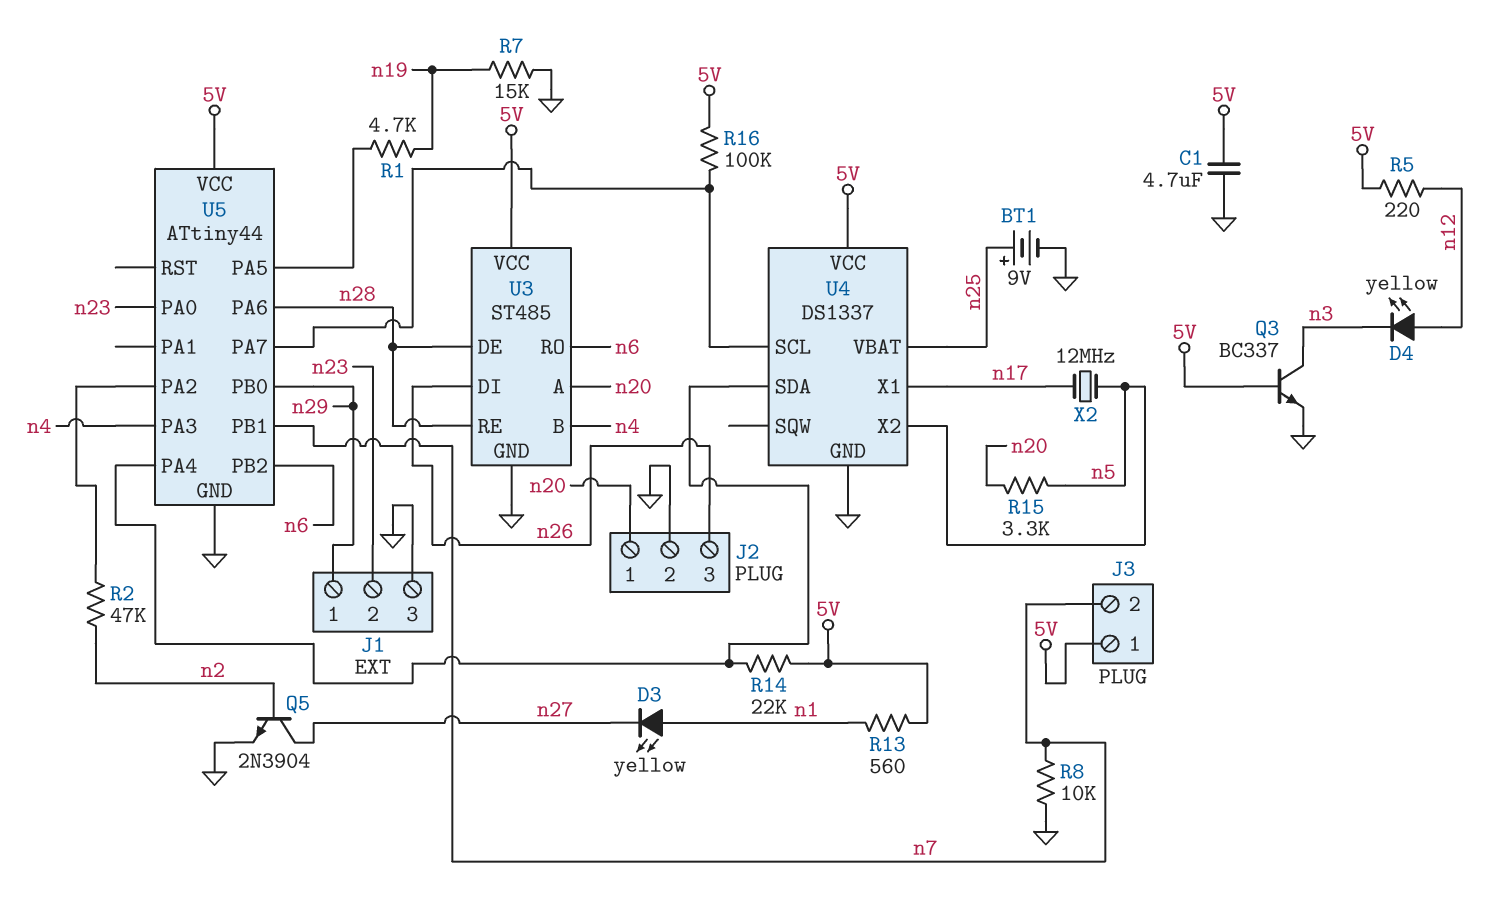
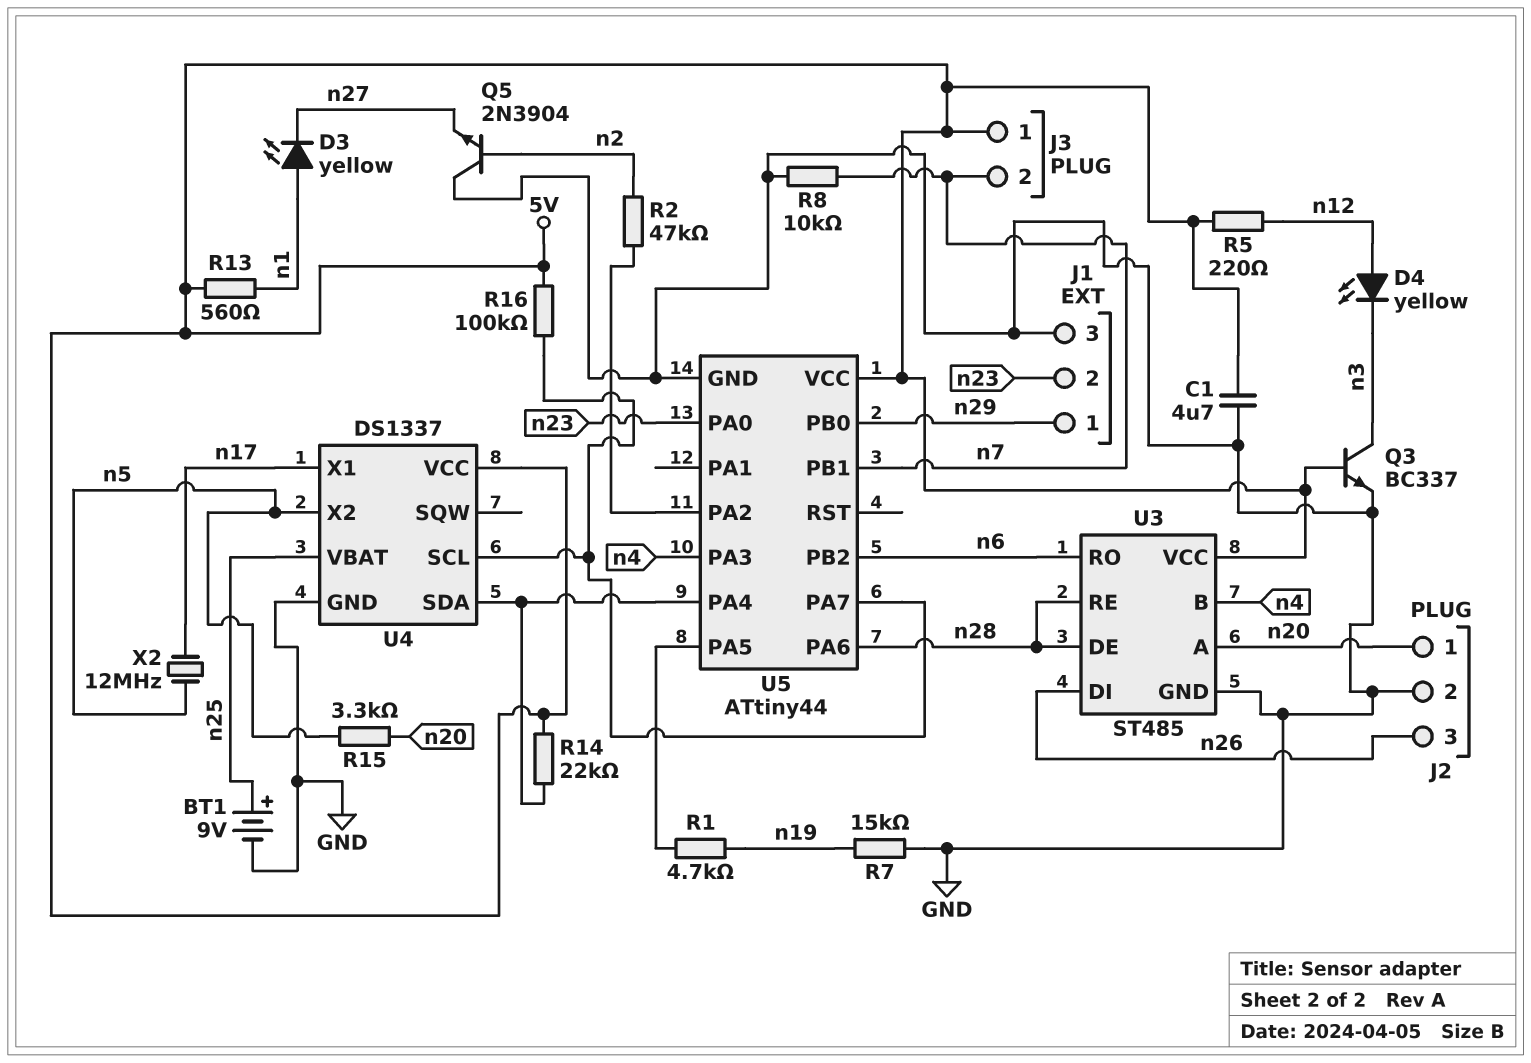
Q5: NPN 2N3904 (B n2, C n27, E GND) -> NPN 2N3904 (B n2, C GND, E n27)

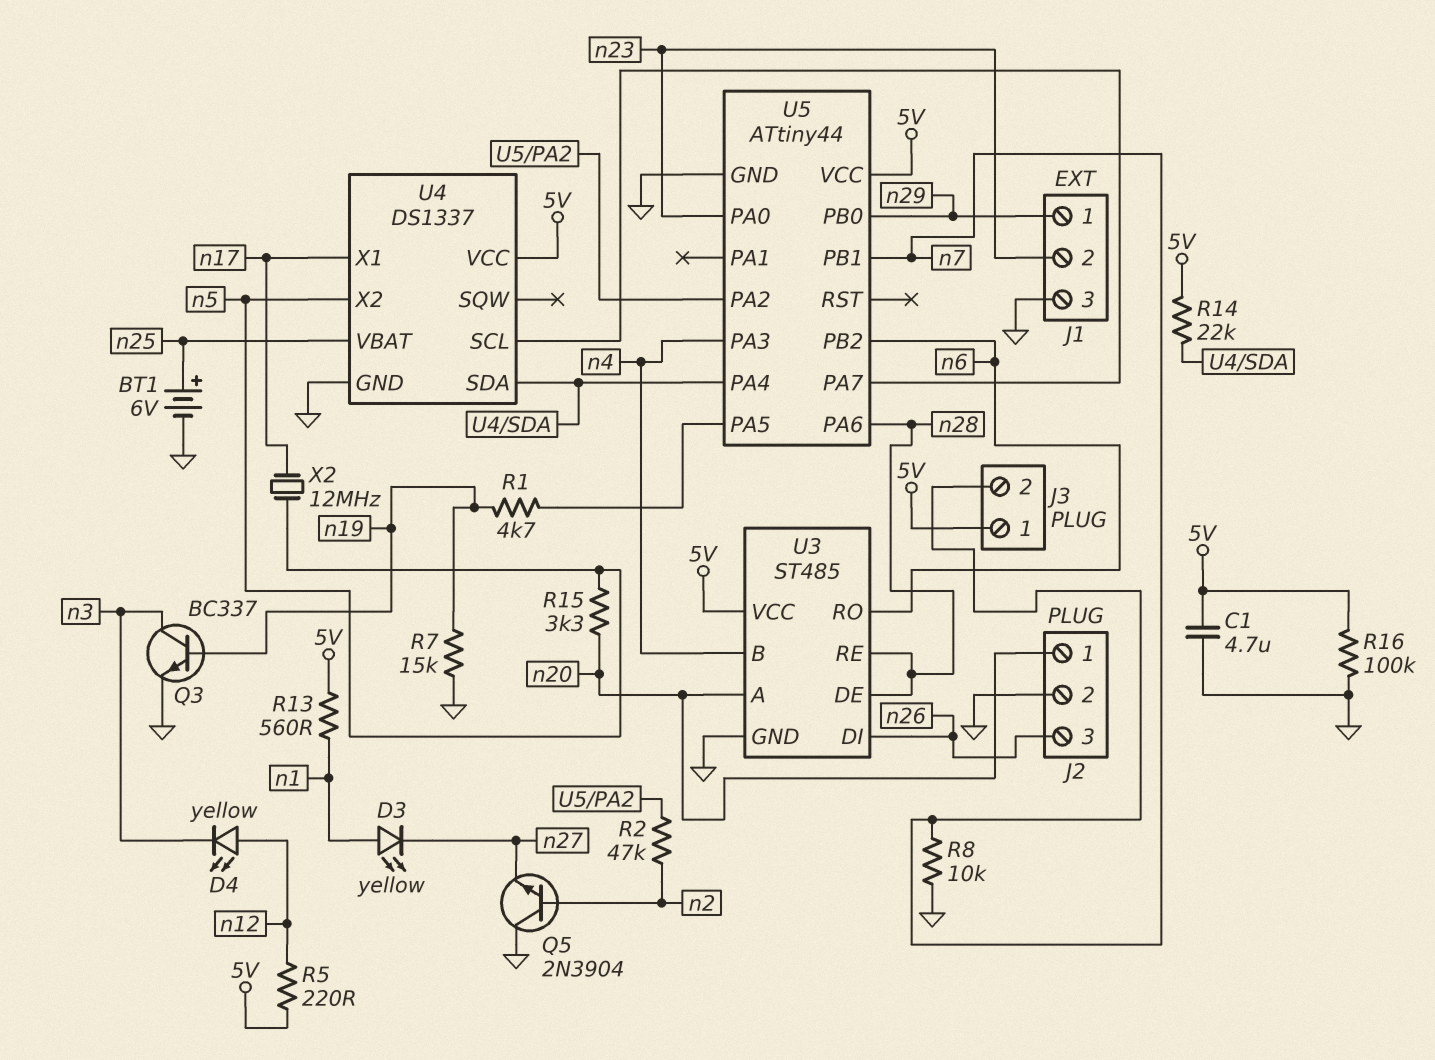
BT1: 9V (plus n25, minus GND) -> 6V (plus n25, minus GND)
Q3: NPN BC337 (B 5V, C n3, E GND) -> NPN BC337 (B n19, C n3, E GND)
R16: 100k (5V, U4/SCL) -> 100k (5V, GND)

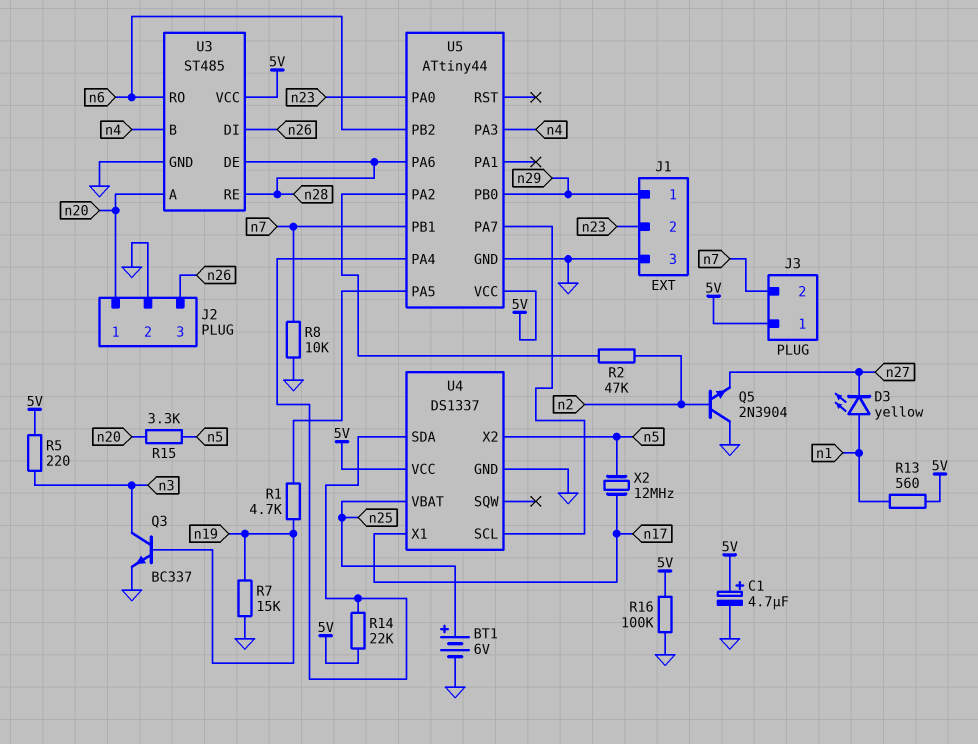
C1: 4.7uF (5V, GND) -> 4.7uF (plus 5V, minus GND)
D4: LED yellow (A n12, K n3) -> none
R5: 220 (5V, n12) -> 220 (5V, n3)

